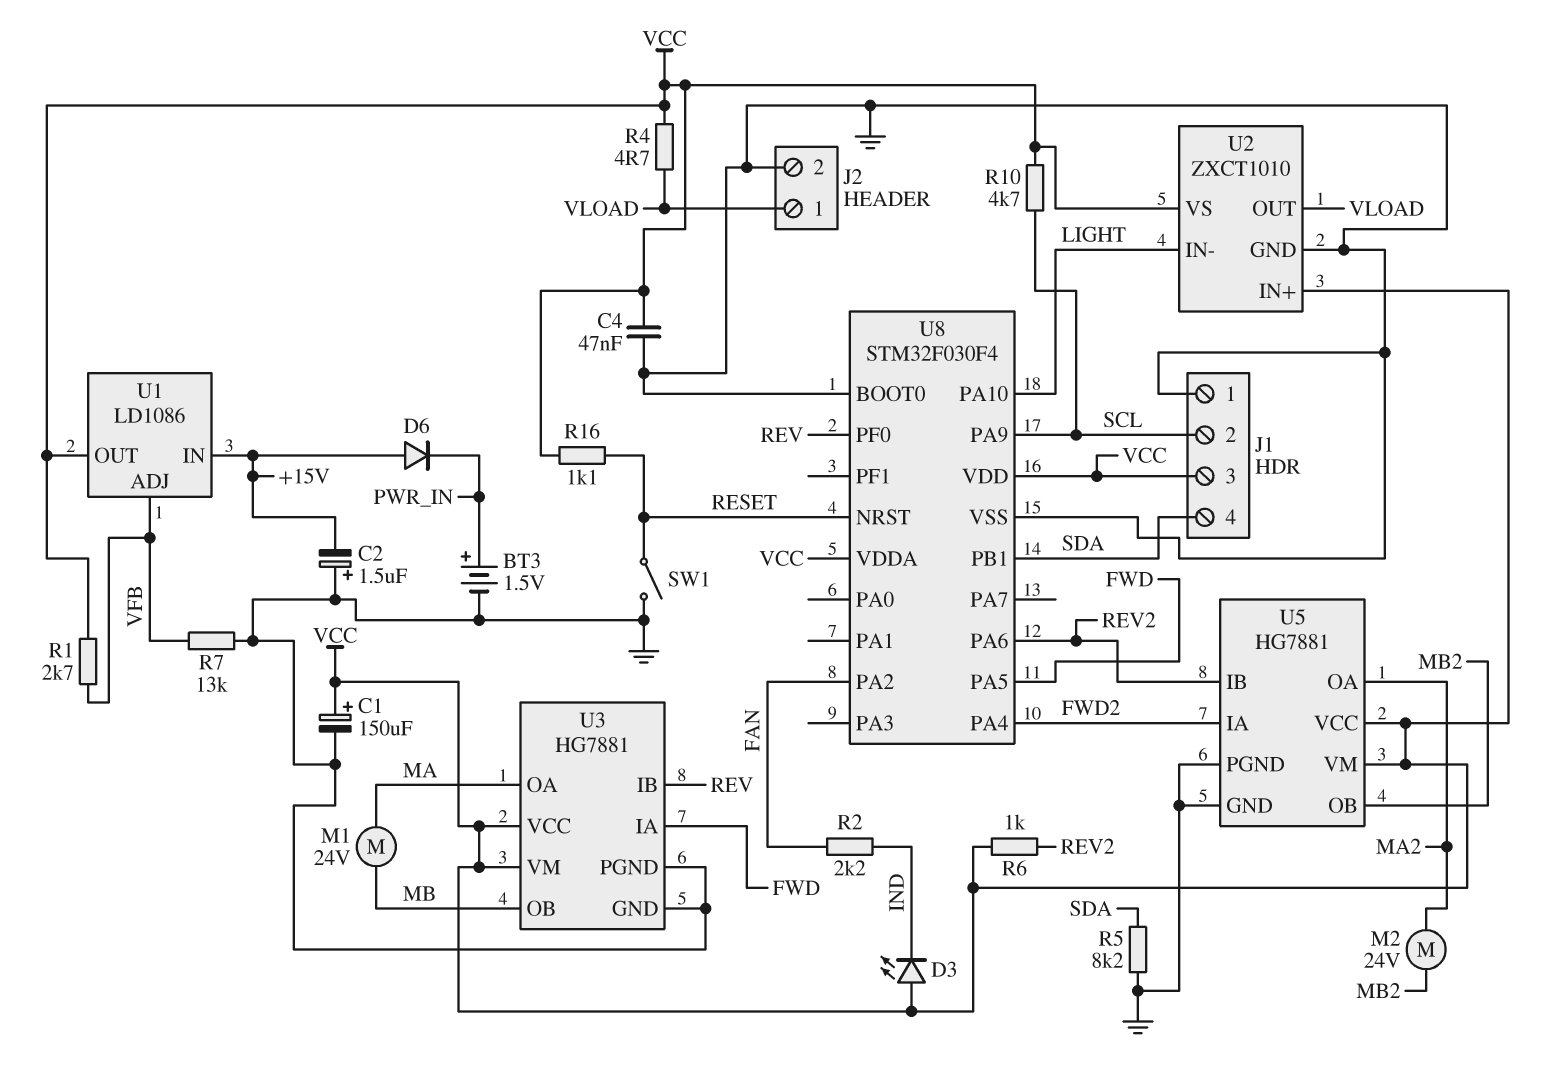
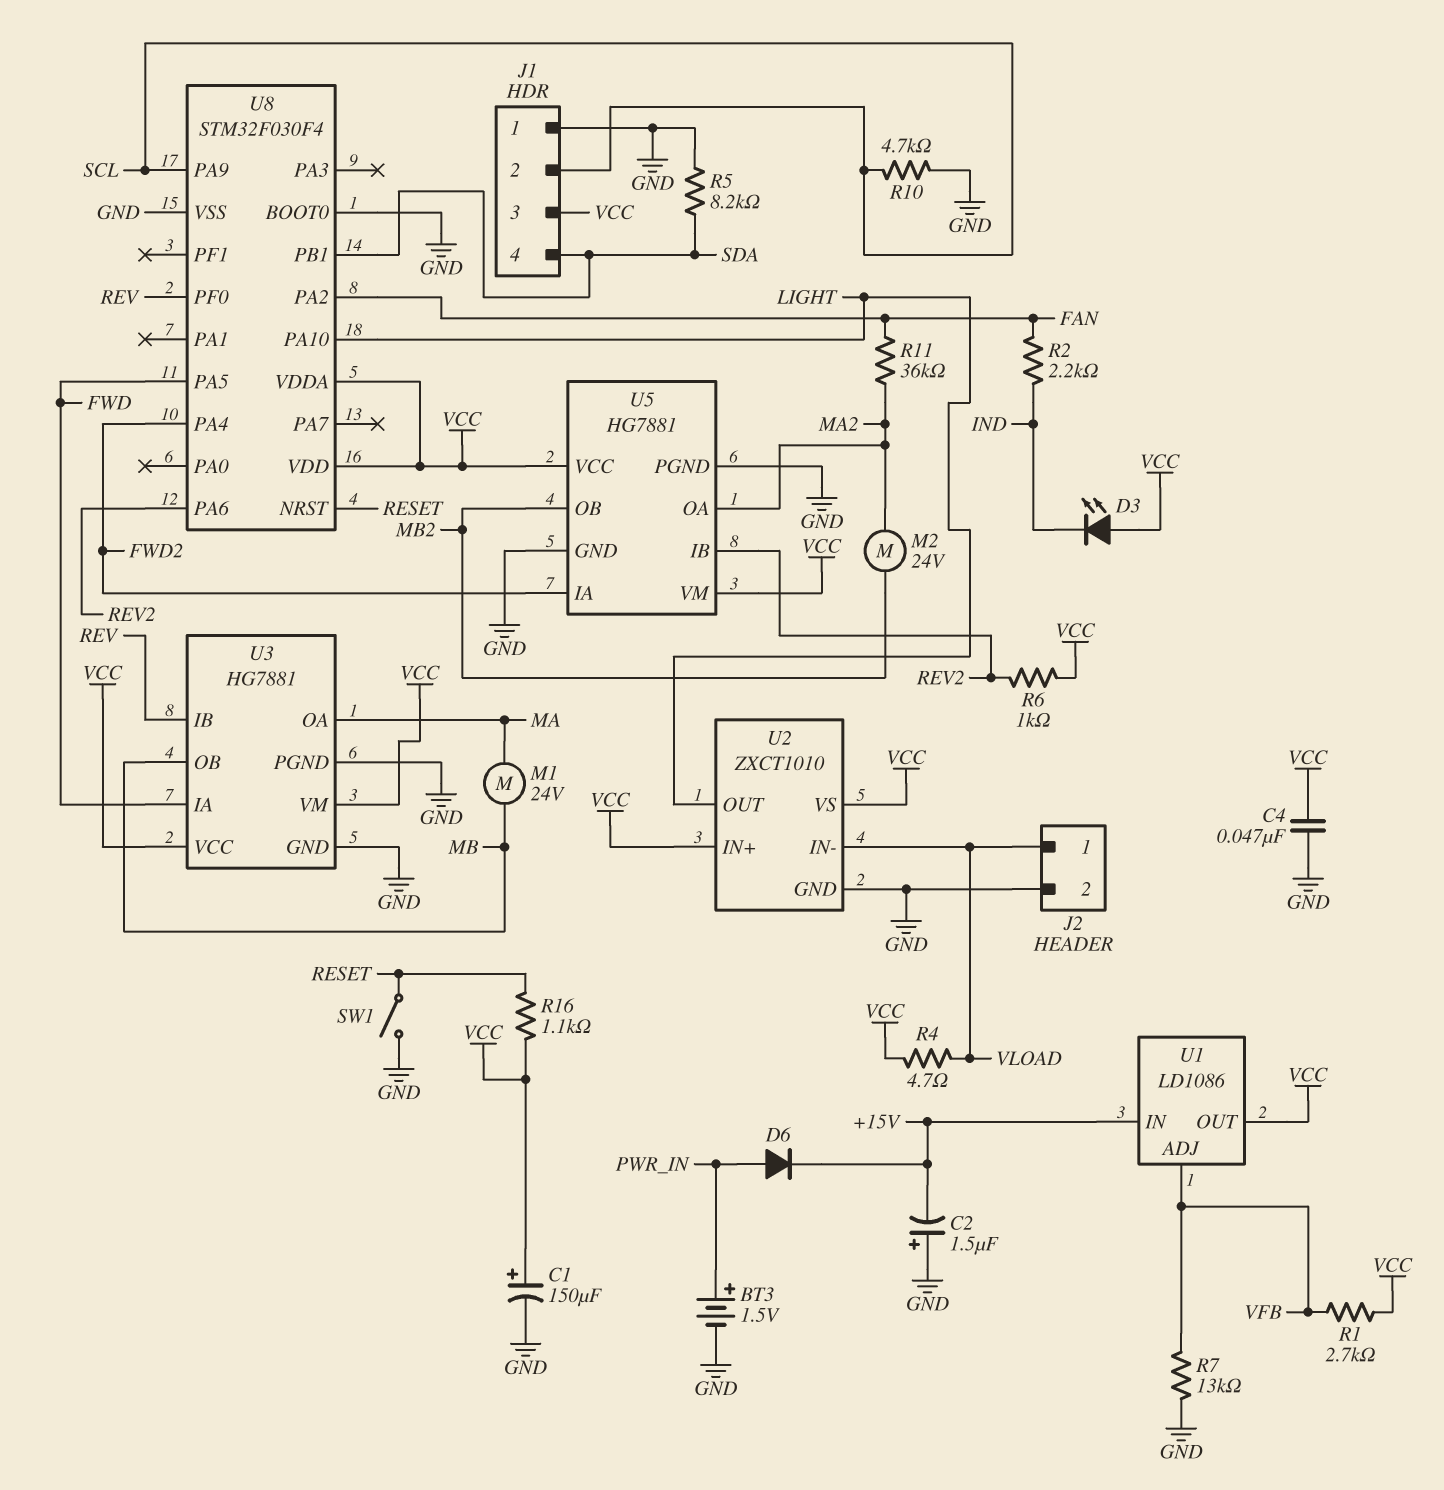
D6: diode (A +15V, K PWR_IN) -> diode (A PWR_IN, K +15V)
R10: 4.7k (SCL, VCC) -> 4.7k (GND, SCL)
R11: none -> 36k (FAN, MA2)
U2 pin IN-: LIGHT -> VLOAD
U2 pin OUT: VLOAD -> LIGHT

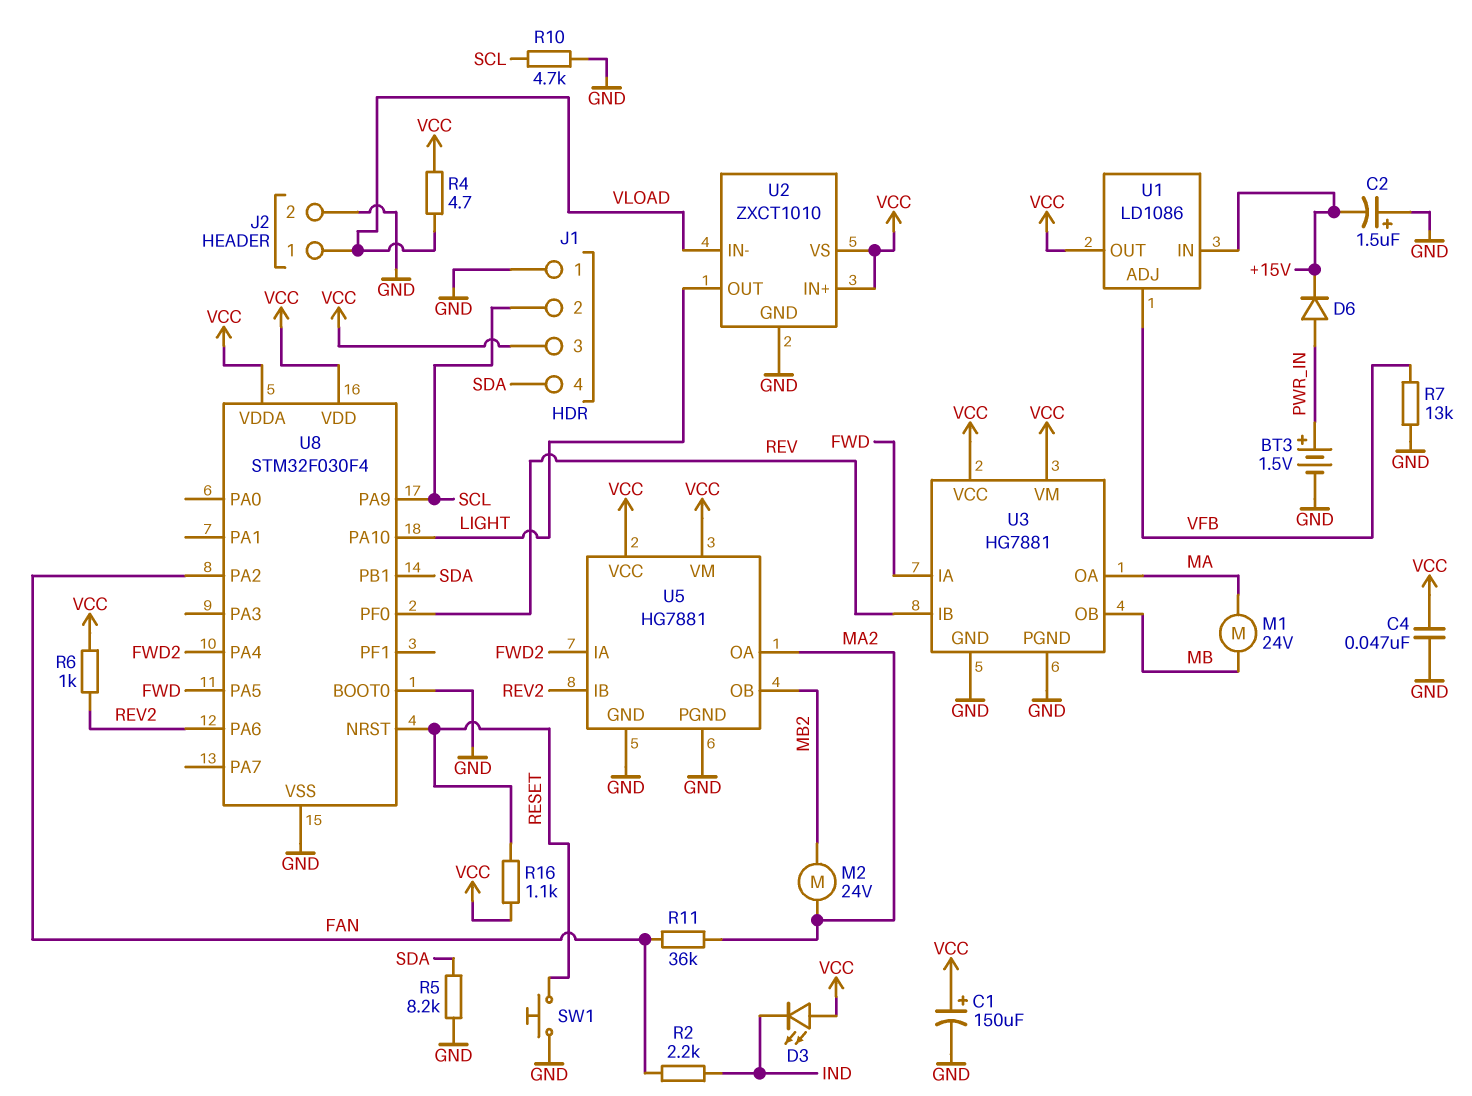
R1: 2.7k (VCC, VFB) -> none
SW1: switch (GND, RESET) -> button (GND, RESET)

